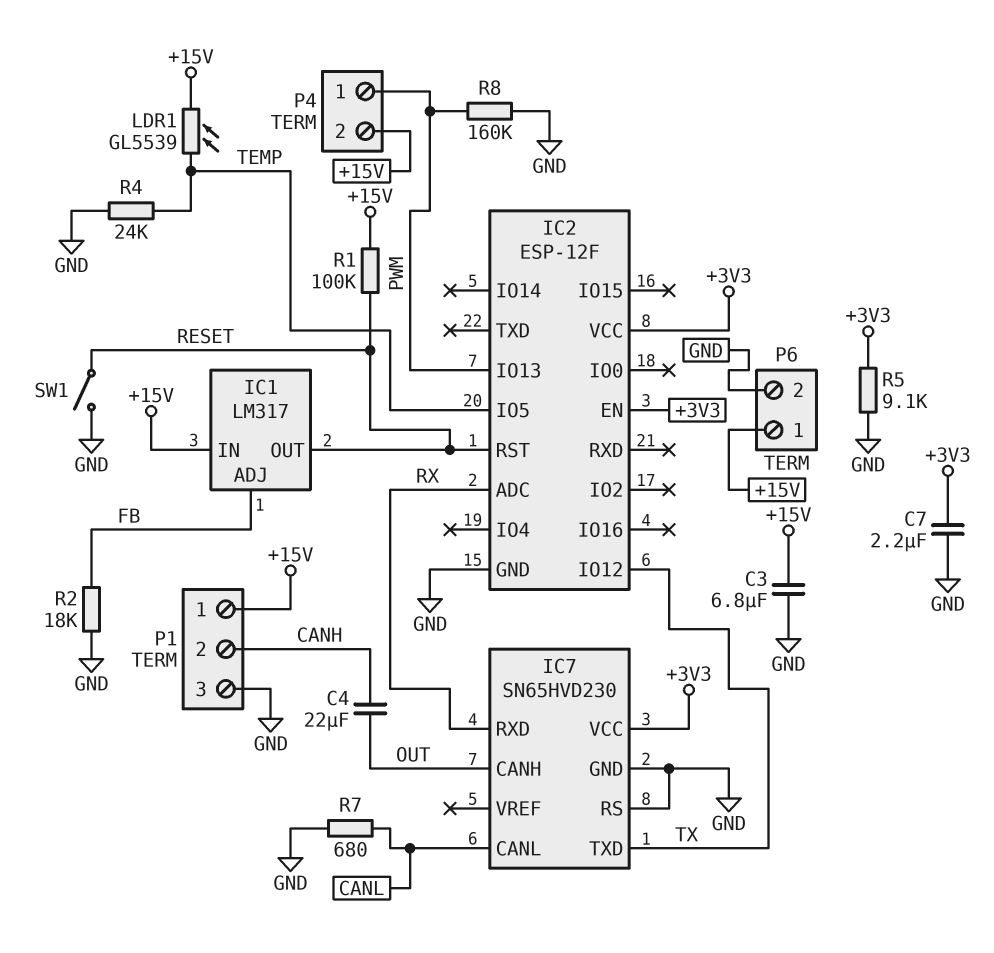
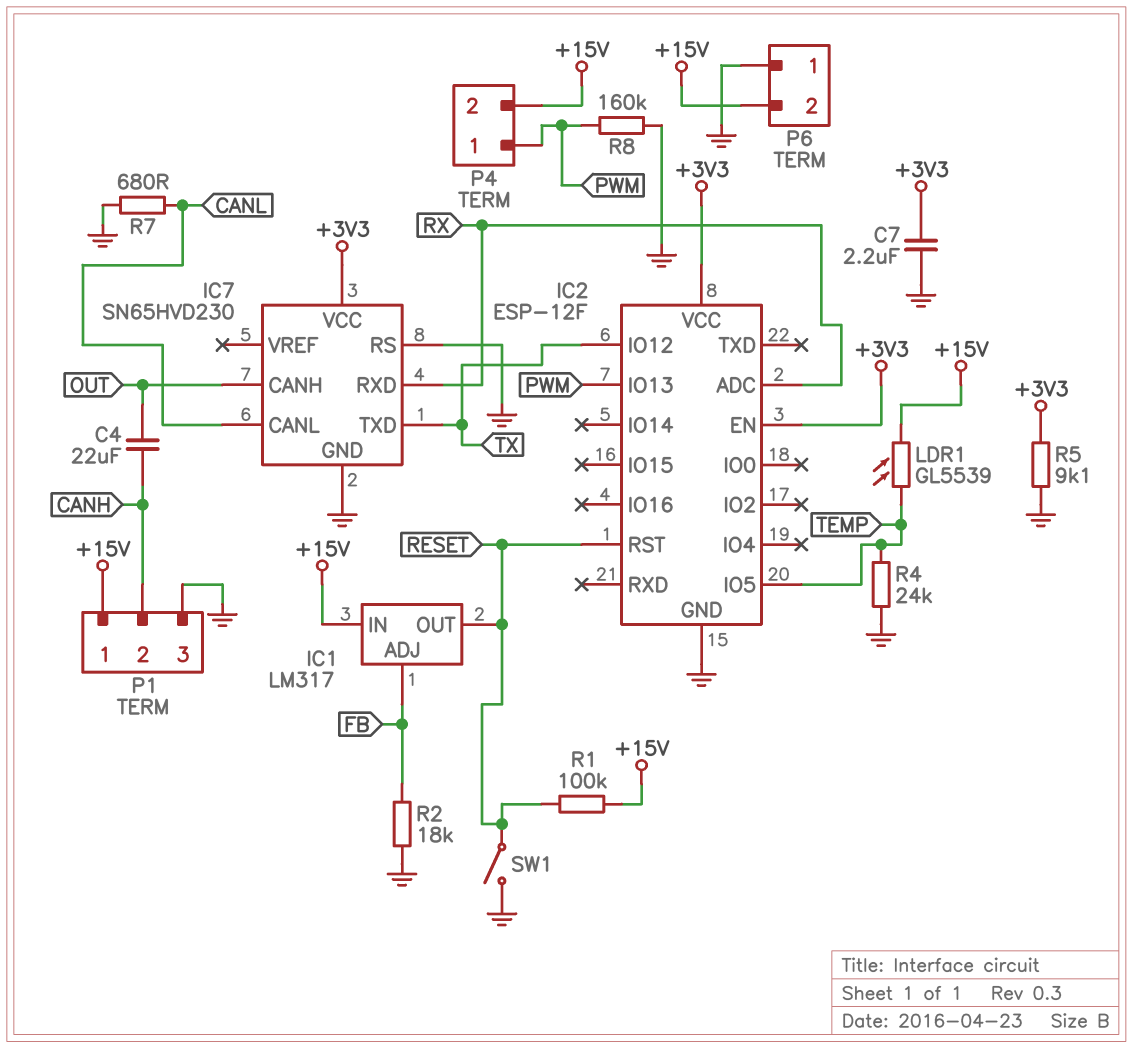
C3: 6.8uF (+15V, GND) -> none
P6 pin 1: +15V -> GND
P6 pin 2: GND -> +15V

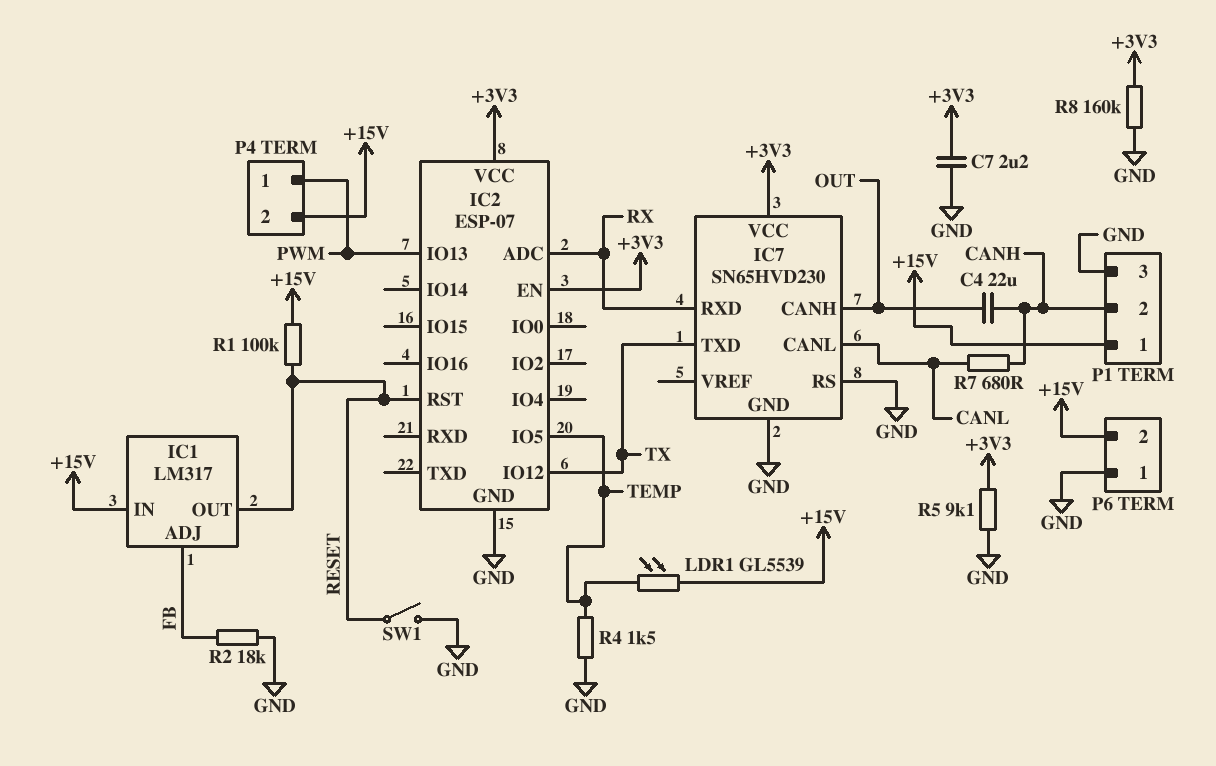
IC2: ESP-12F -> ESP-07
R4: 24k (GND, TEMP) -> 1.5k (GND, TEMP)
R7: 680 (CANL, GND) -> 680 (CANH, CANL)
R8: 160k (GND, PWM) -> 160k (+3V3, GND)

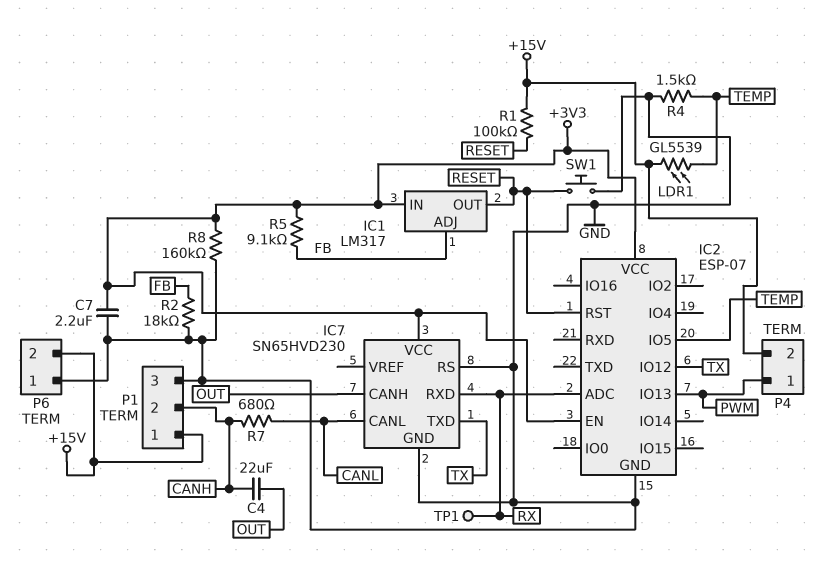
IC1 pin IN: +15V -> +3V3
R5: 9.1k (+3V3, GND) -> 9.1k (+3V3, FB)
SW1: switch (GND, RESET) -> button (GND, RESET)
TP1: none -> test point (RX)

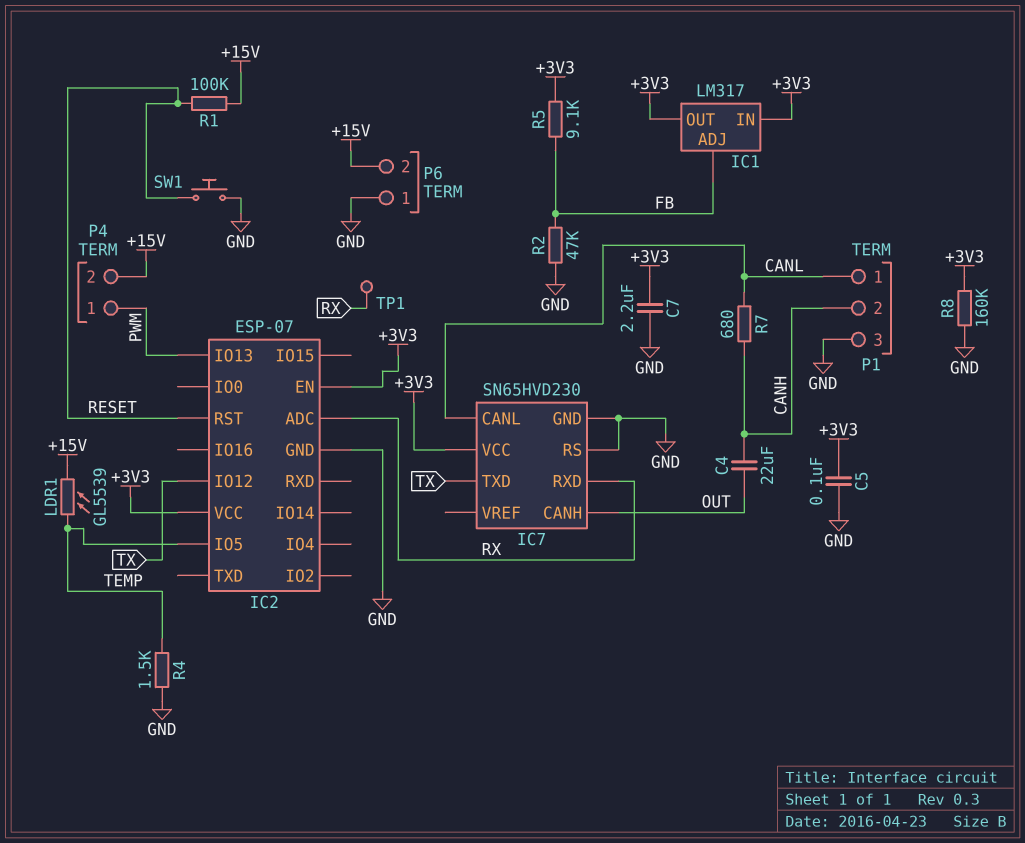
C5: none -> 100nF (+3V3, GND)
IC1 pin OUT: RESET -> +3V3
P1 pin 1: +15V -> CANL
R2: 18k (FB, GND) -> 47k (FB, GND)

